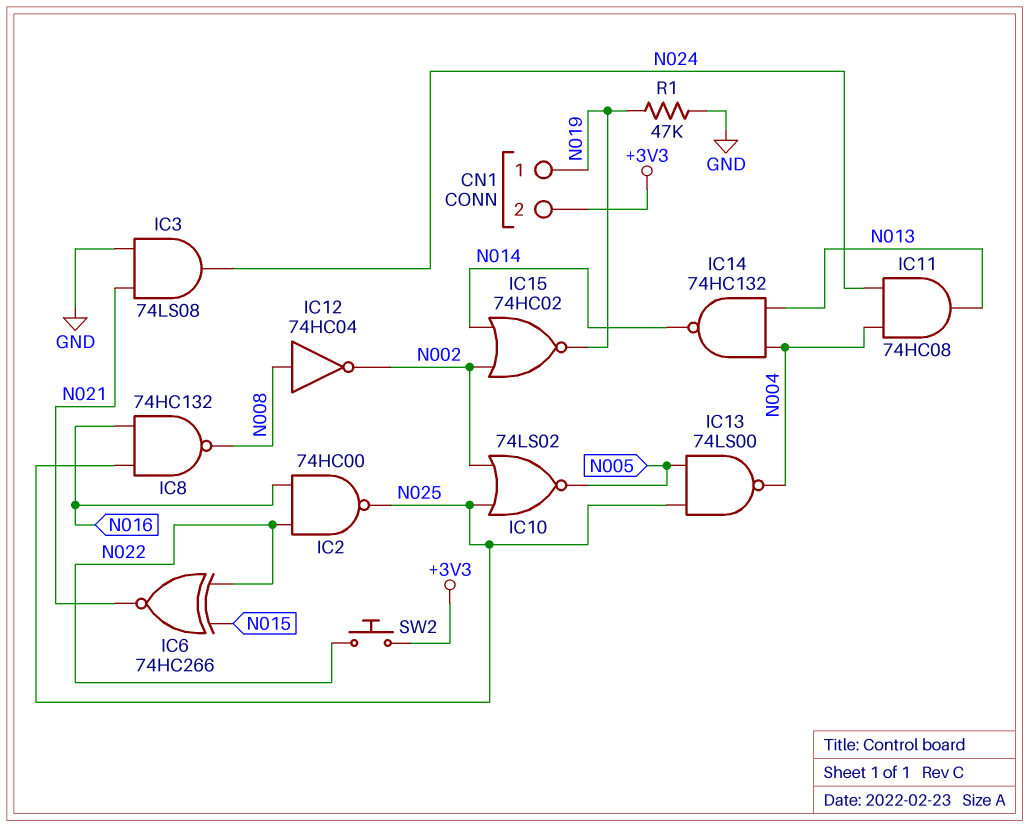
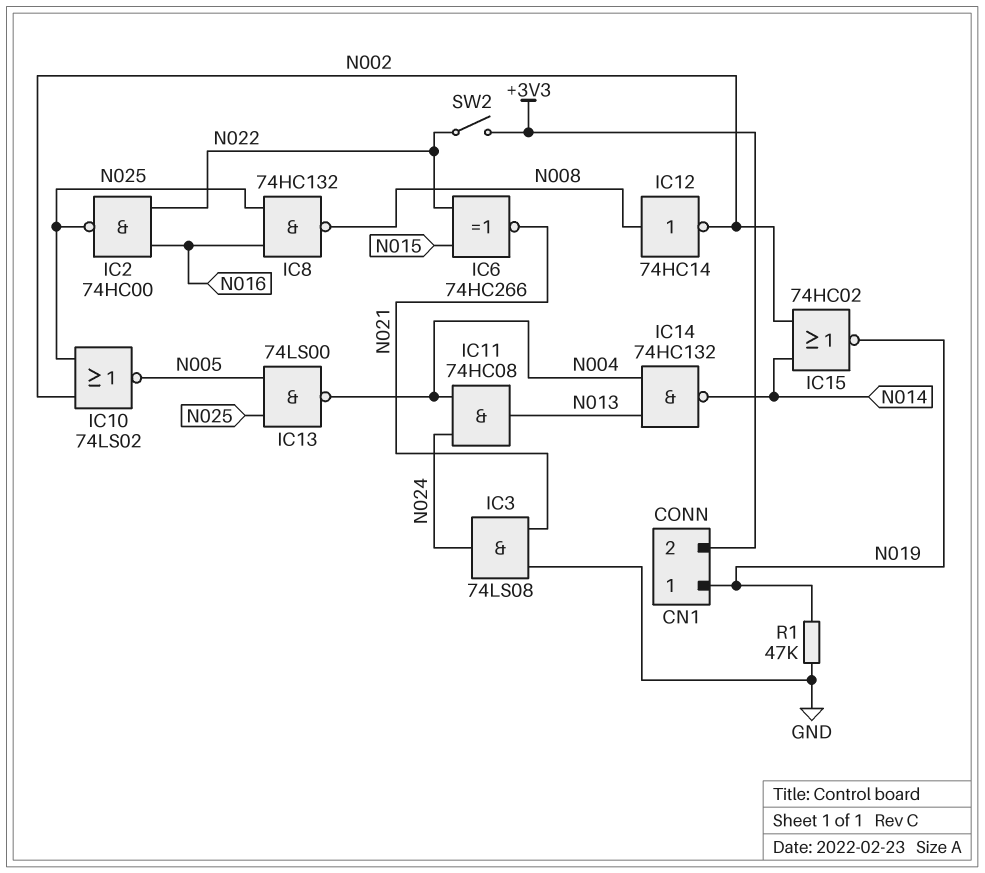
IC12: NOT 74HC04 (in N008, out N002) -> NOT 74HC14 (in N008, out N002)
SW2: button (+3V3, N022) -> switch (+3V3, N022)

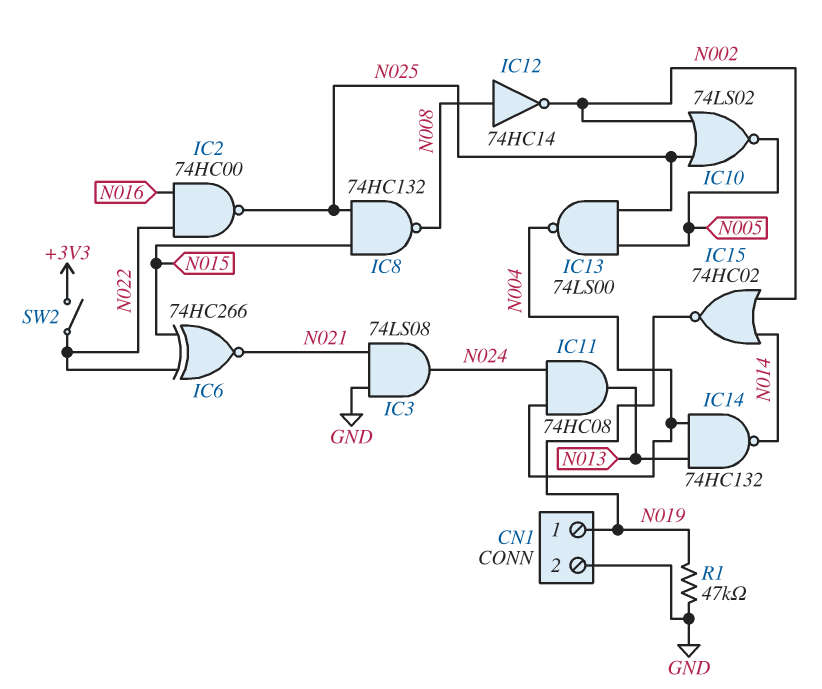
CN1 pin 2: +3V3 -> GND
IC8: NAND 74HC132 (in N016, in N025, out N008) -> NAND 74HC132 (in N015, in N025, out N008)

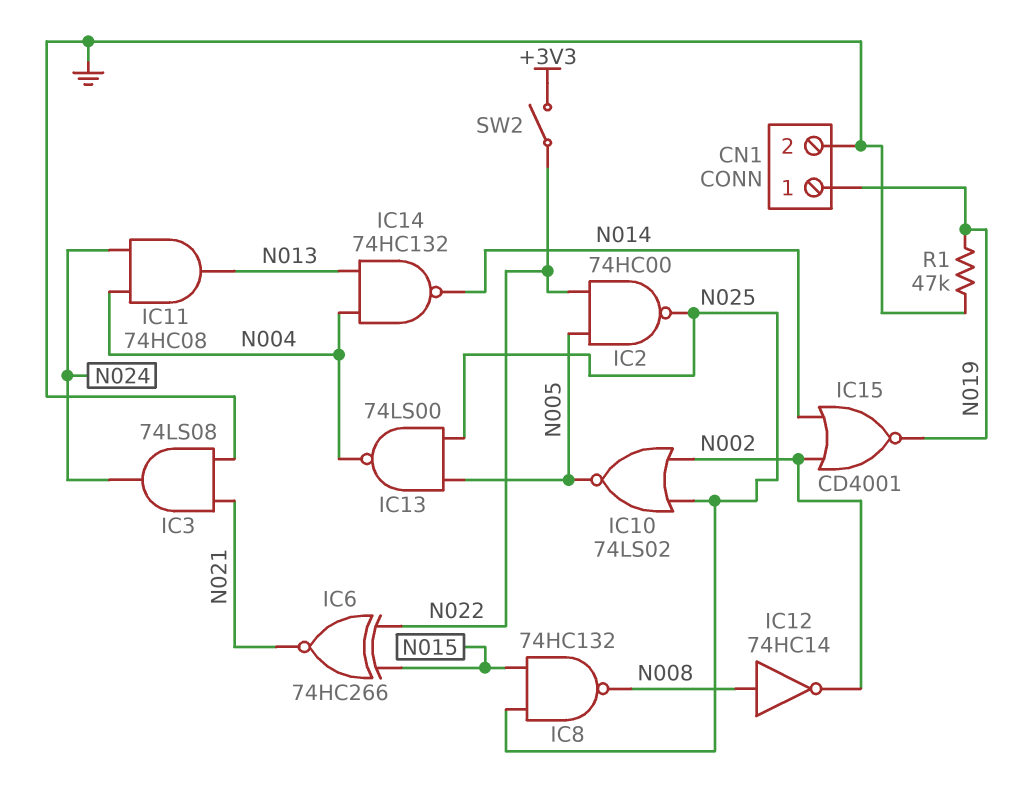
IC2: NAND 74HC00 (in N016, in N022, out N025) -> NAND 74HC00 (in N005, in N022, out N025)
IC15: NOR 74HC02 (in N002, in N014, out N019) -> NOR CD4001 (in N002, in N014, out N019)

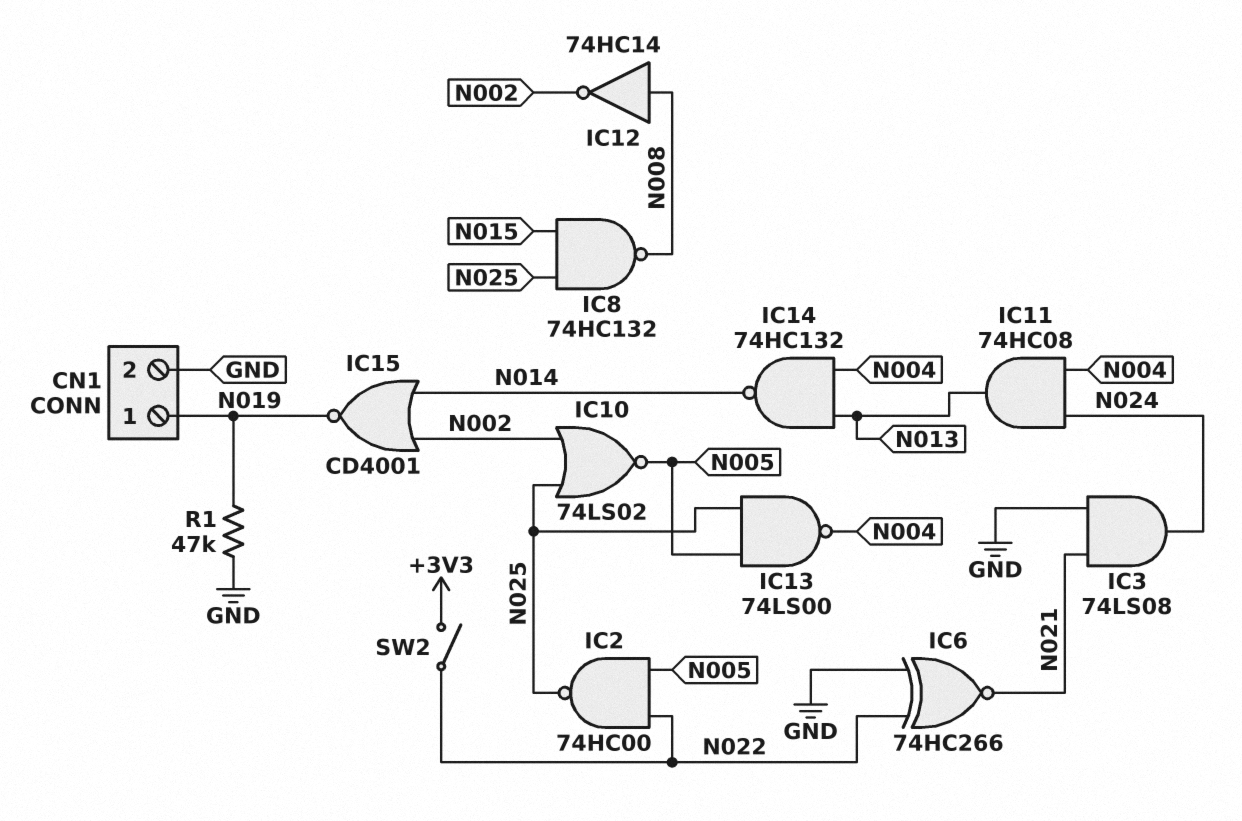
IC6: XNOR 74HC266 (in N015, in N022, out N021) -> XNOR 74HC266 (in GND, in N022, out N021)

